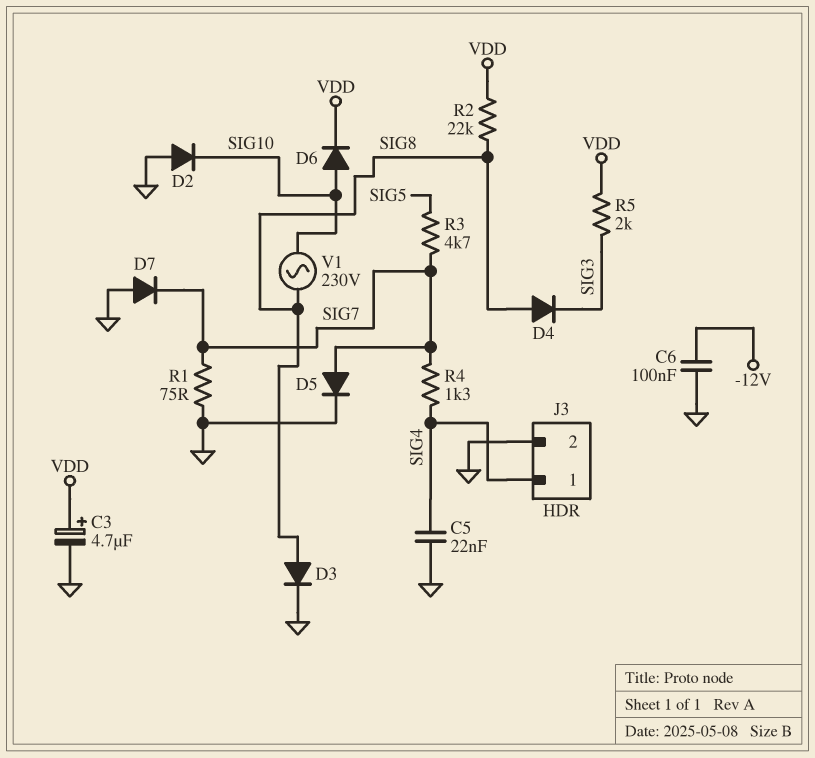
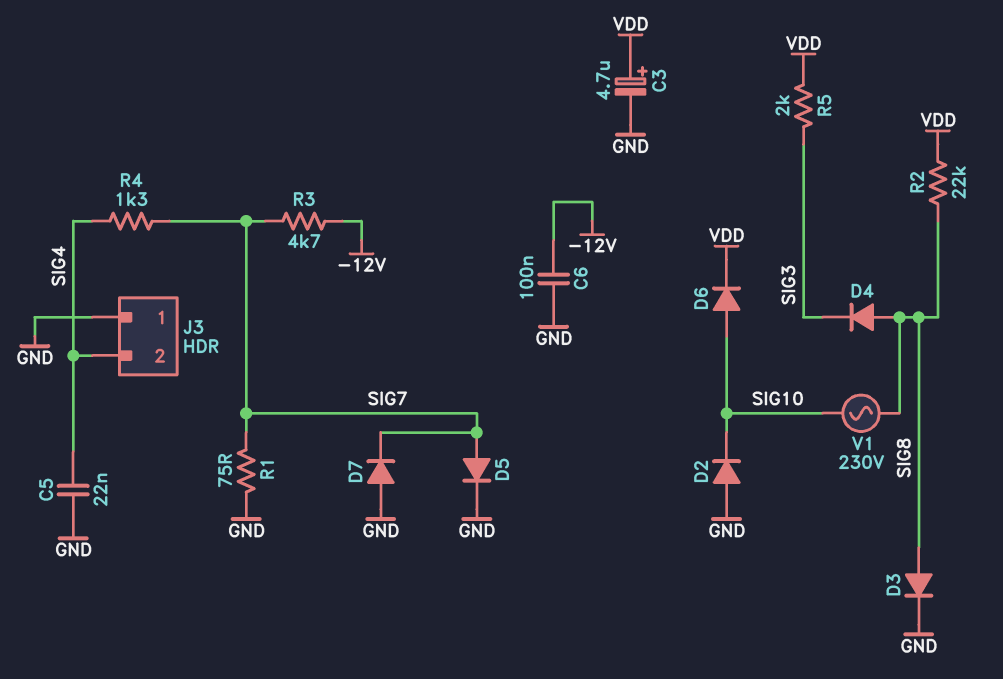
J3 pin 1: SIG4 -> GND
J3 pin 2: GND -> SIG4
R3: 4.7k (SIG5, SIG7) -> 4.7k (-12V, SIG7)

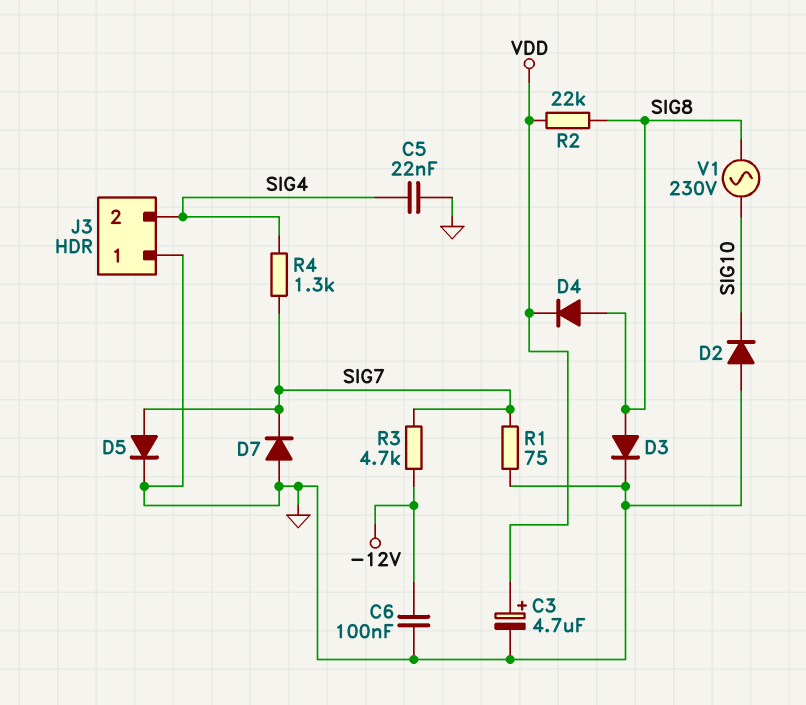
D4: diode (A SIG8, K SIG3) -> diode (A SIG8, K VDD)
D6: diode (A SIG10, K VDD) -> none
R5: 2k (SIG3, VDD) -> none

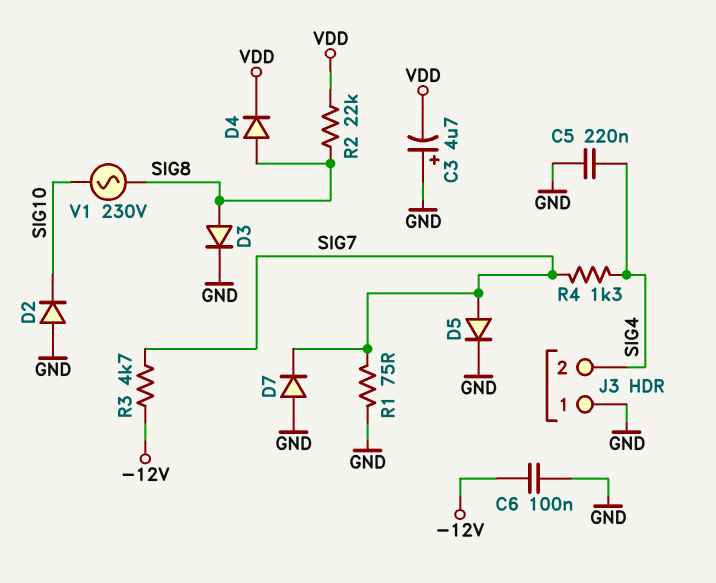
C3: 4.7uF (plus VDD, minus GND) -> 4.7uF (plus GND, minus VDD)
C5: 22nF (GND, SIG4) -> 220nF (GND, SIG4)

